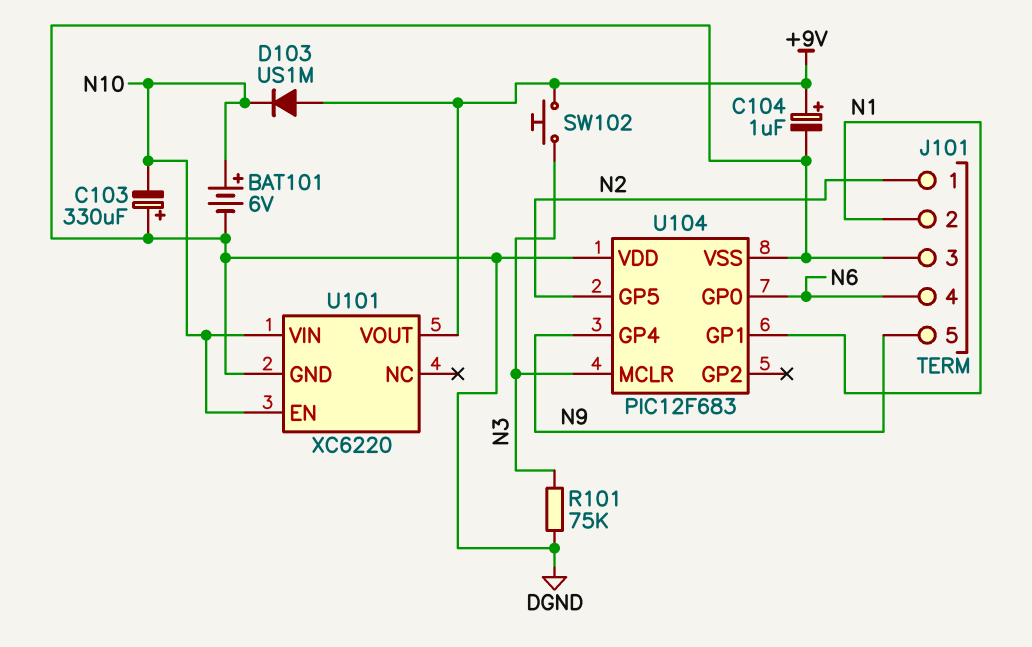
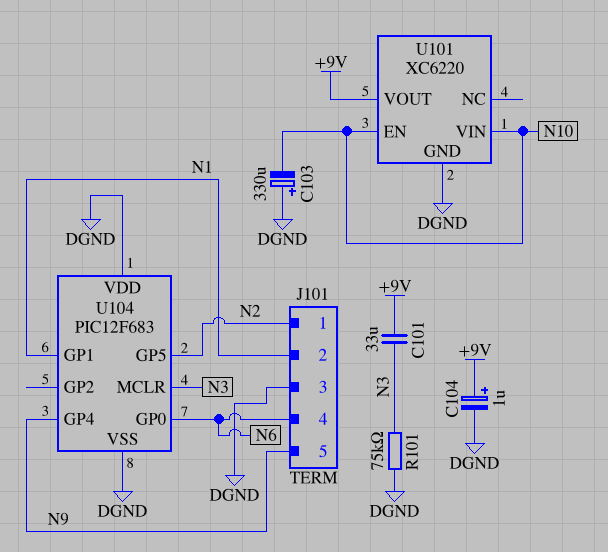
BAT101: 6V (plus N10, minus DGND) -> none
C101: none -> 33uF (+9V, N3)
D103: diode US1M (A +9V, K N10) -> none
SW102: button (+9V, N3) -> none

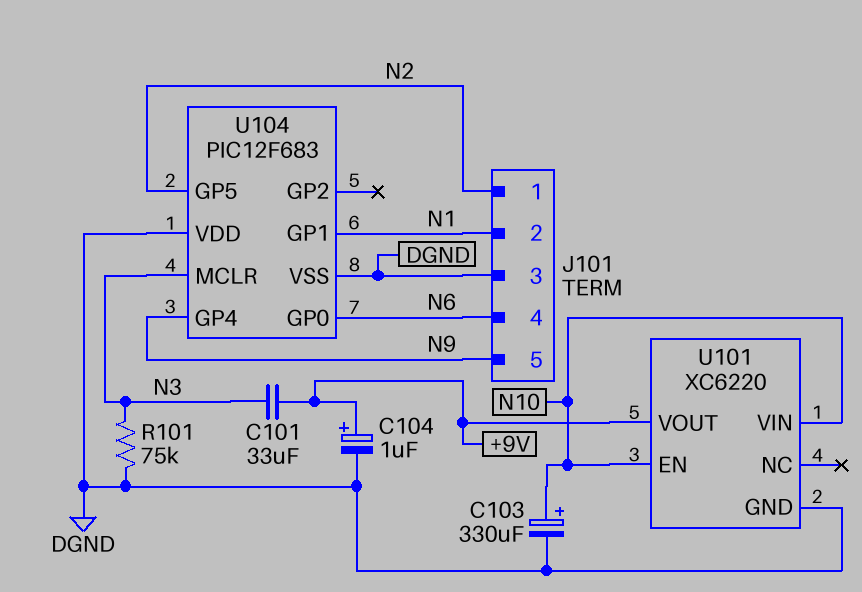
C103: 330uF (plus DGND, minus N10) -> 330uF (plus N10, minus DGND)

